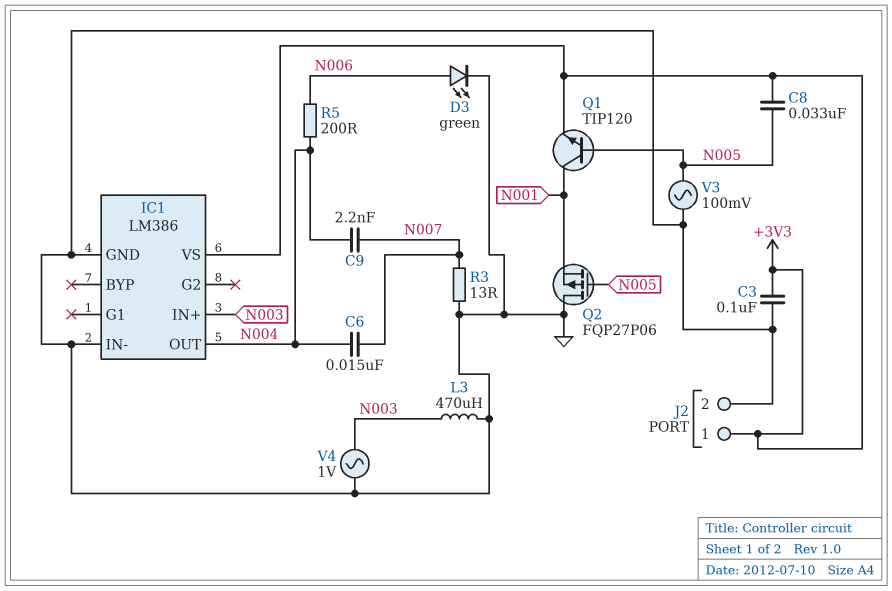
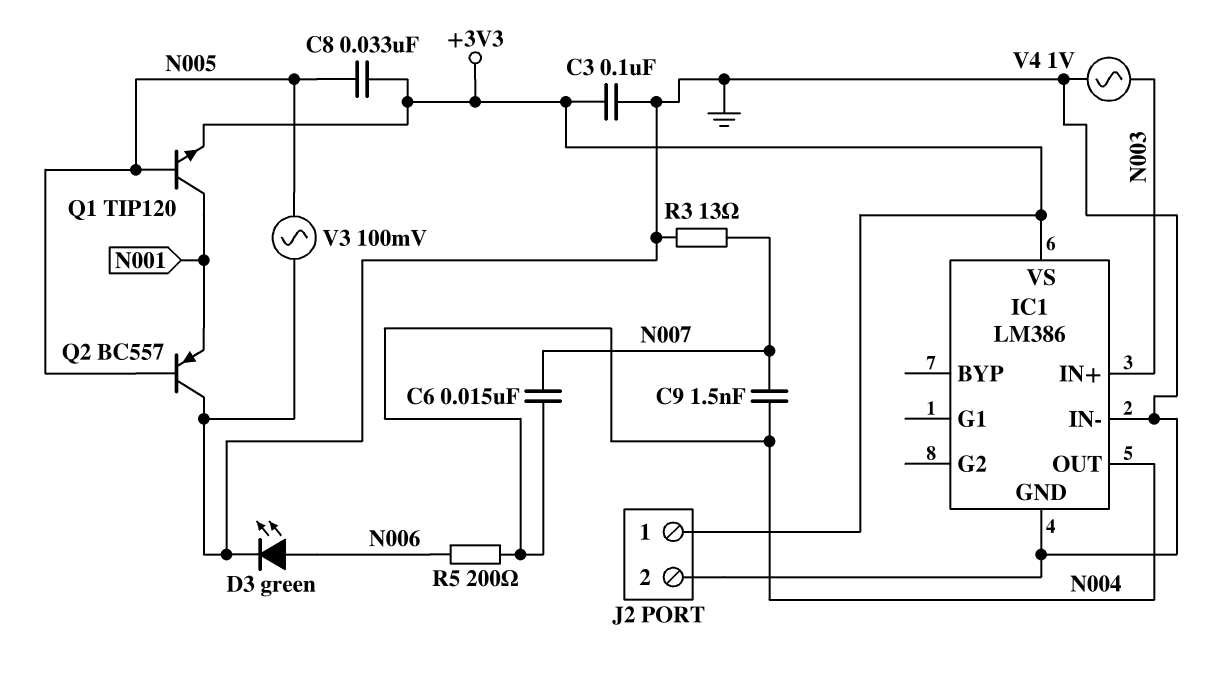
C9: 2.2nF (N004, N007) -> 1.5nF (N004, N007)
L3: 470uH (GND, N003) -> none
Q2: PMOS FQP27P06 (G N005, D GND, S N001) -> PNP BC557 (B N005, C GND, E N001)

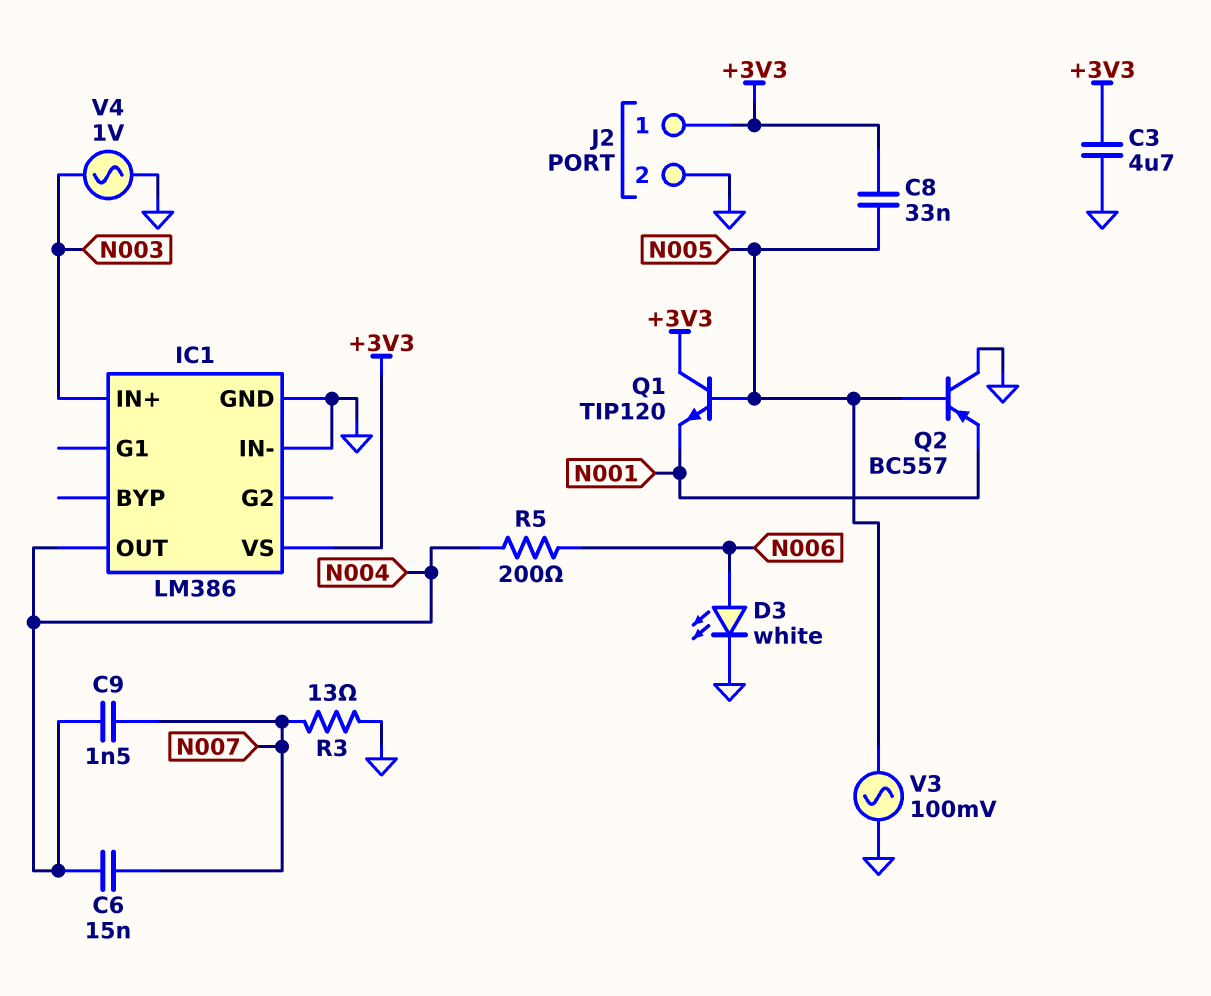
C3: 100nF (+3V3, GND) -> 4.7uF (+3V3, GND)
D3: LED green (A N006, K GND) -> LED white (A N006, K GND)
Q1: NPN TIP120 (B N005, C N001, E +3V3) -> NPN TIP120 (B N005, C +3V3, E N001)

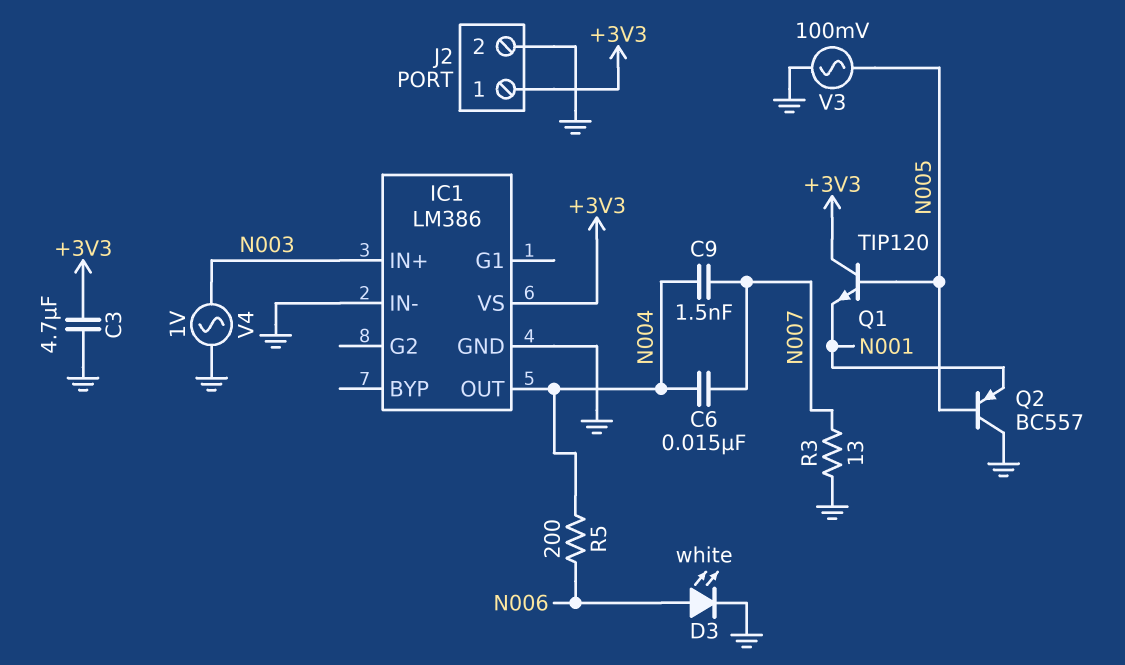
C8: 33nF (+3V3, N005) -> none

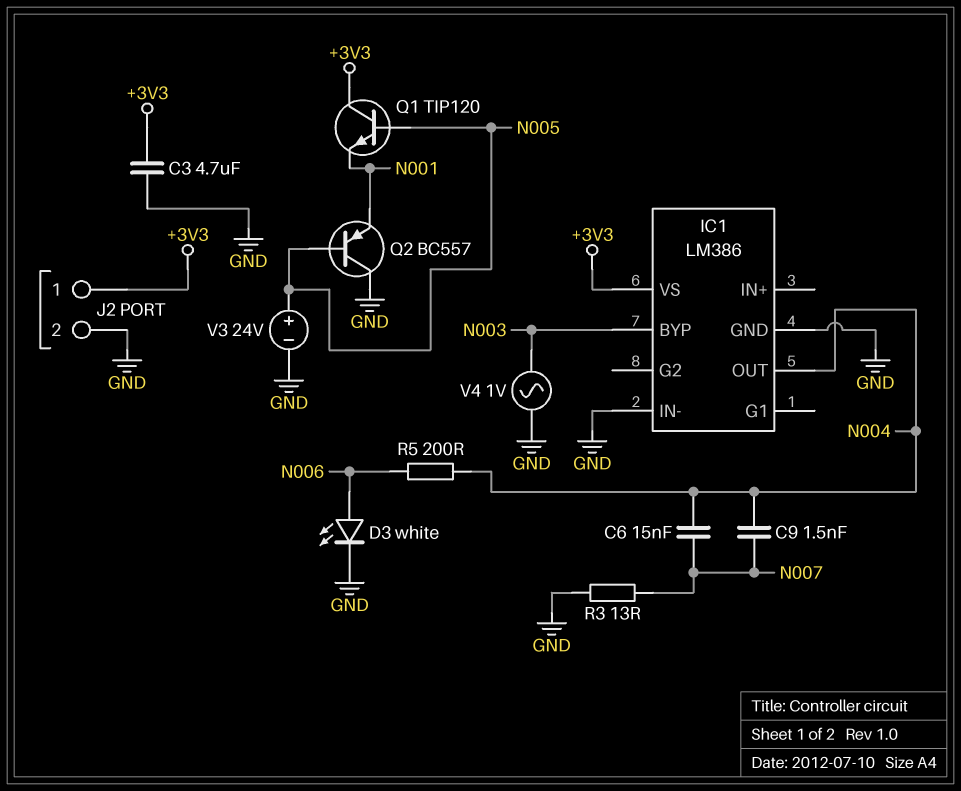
IC1 pin BYP: none -> N003
IC1 pin IN+: N003 -> none
V3: AC 100mV (GND, N005) -> 24V (plus N005, minus GND)

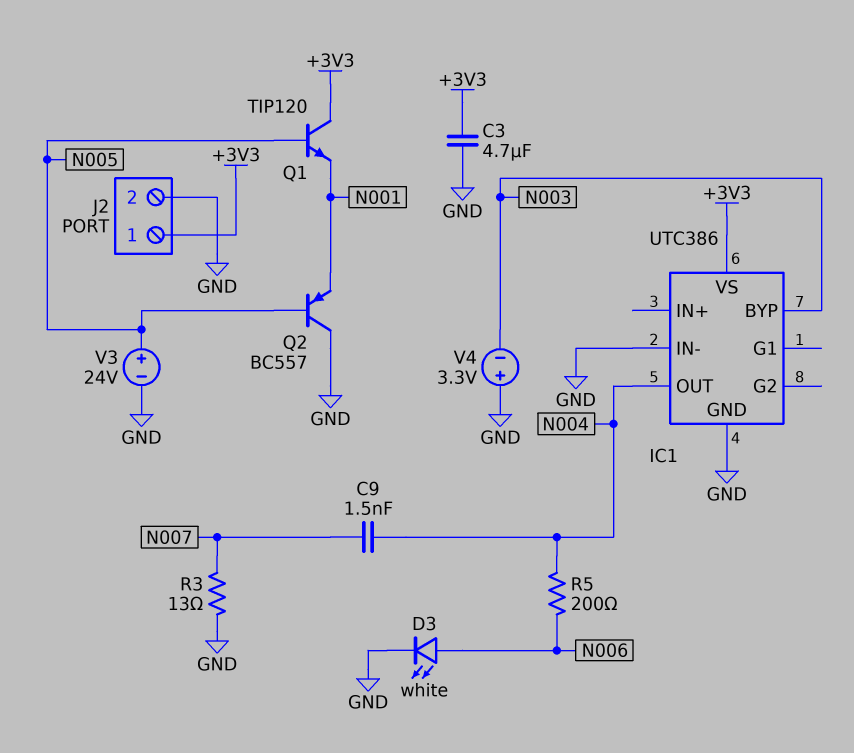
C6: 15nF (N004, N007) -> none
IC1: LM386 -> UTC386
V4: AC 1V (GND, N003) -> 3.3V (plus GND, minus N003)

